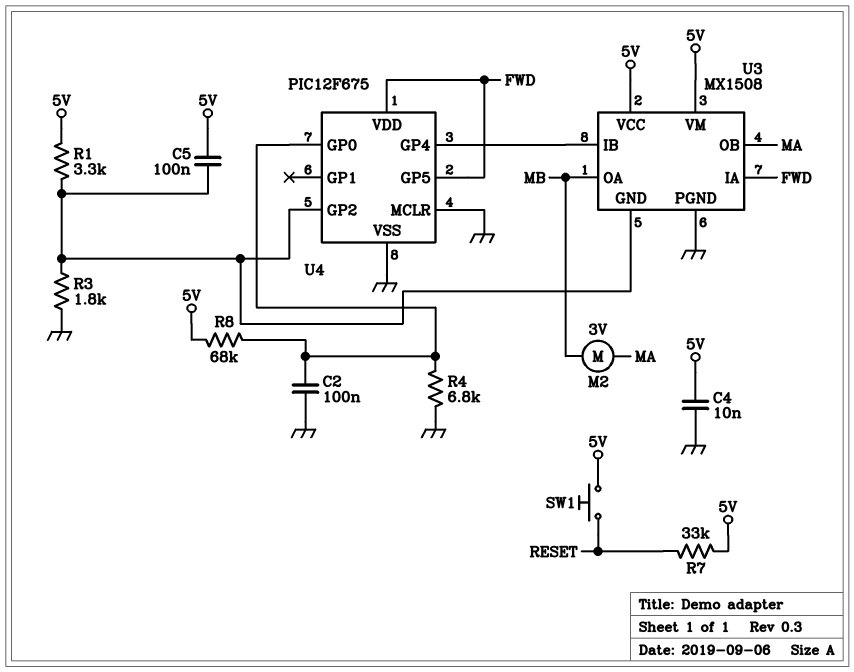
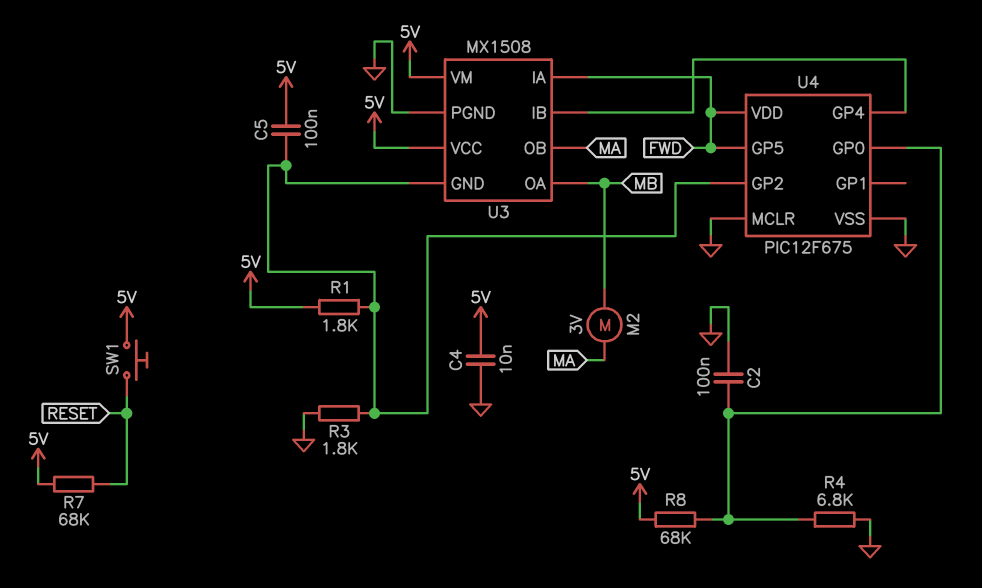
R1: 3.3k (5V, U3/GND) -> 1.8k (5V, U3/GND)
R7: 33k (5V, RESET) -> 68k (5V, RESET)

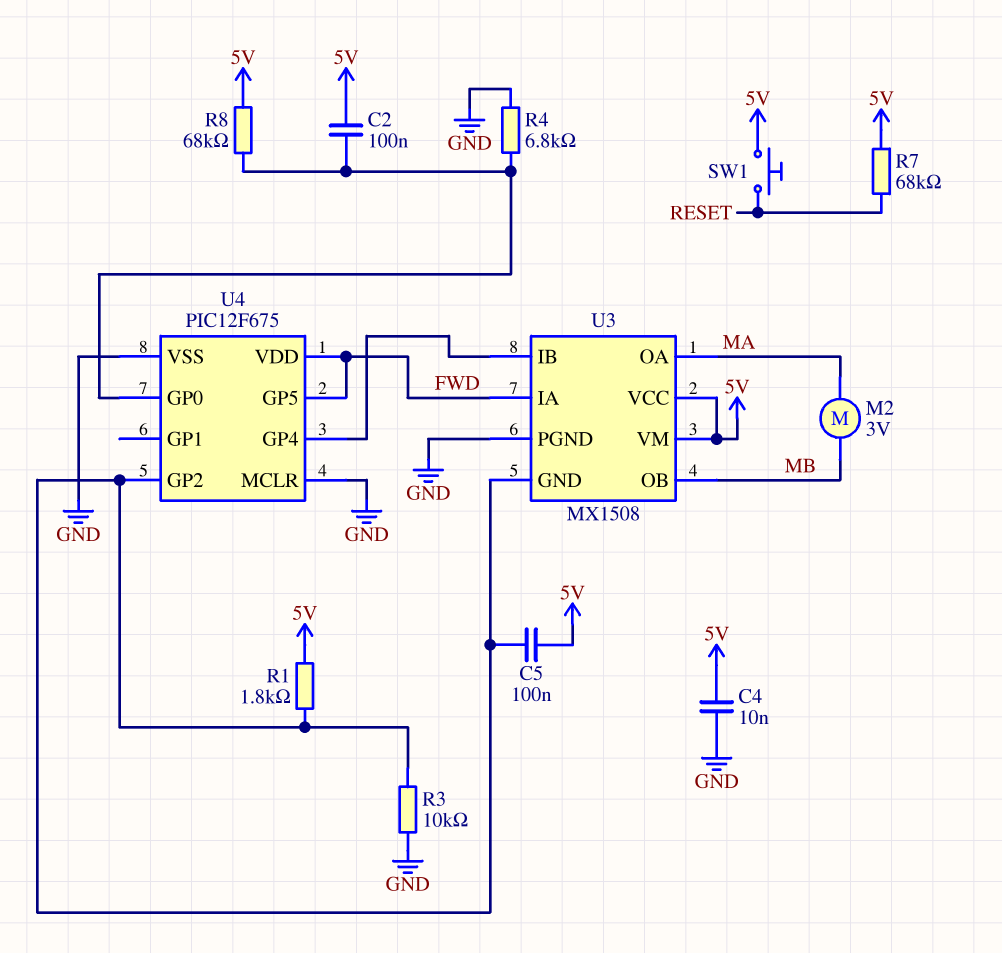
C2: 100nF (GND, U4/GP0) -> 100nF (5V, U4/GP0)
R3: 1.8k (GND, U3/GND) -> 10k (GND, U3/GND)
U3 pin OA: MB -> MA
U3 pin OB: MA -> MB

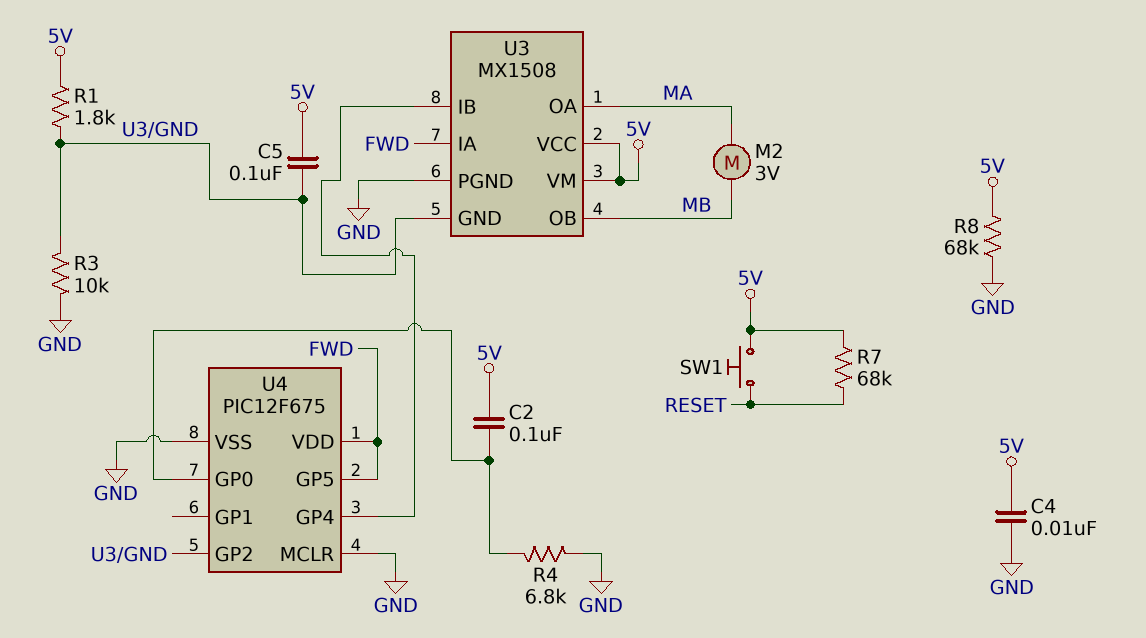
R8: 68k (5V, U4/GP0) -> 68k (5V, GND)

